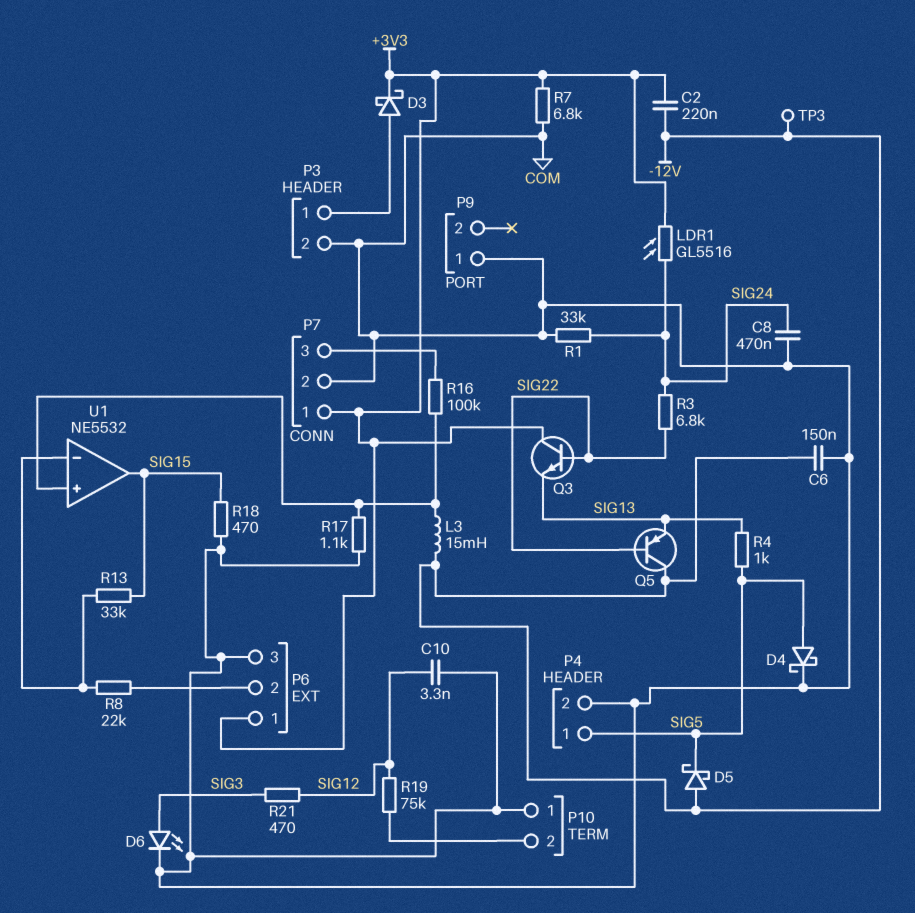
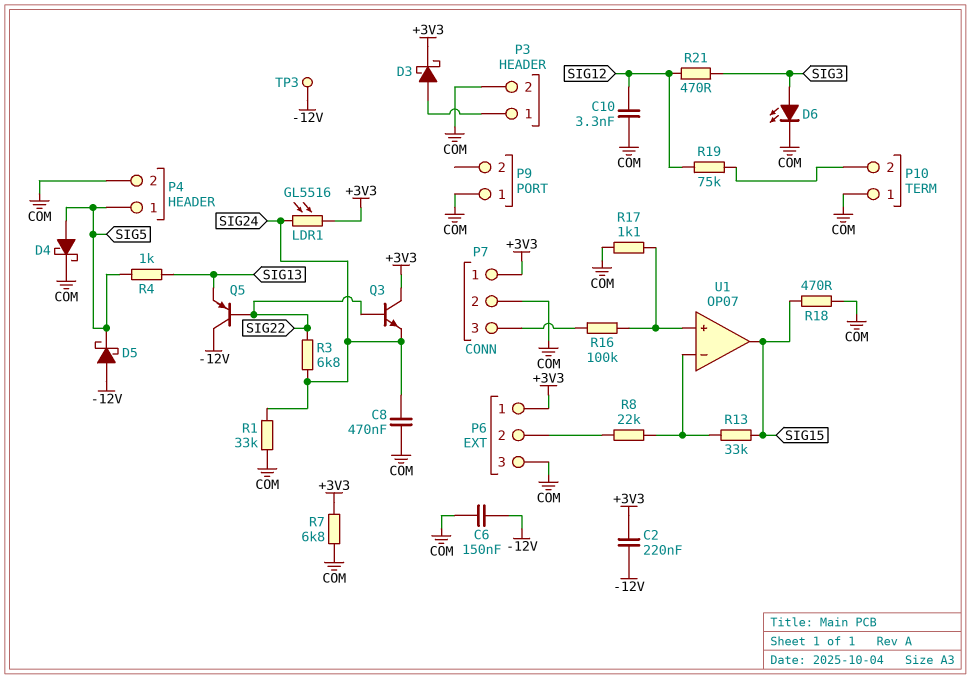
L3: 15mH (-12V, U1/in+) -> none
Q3: NPN (B SIG22, C +3V3, E SIG13) -> NPN (B SIG22, C +3V3, E SIG24)
U1: NE5532 -> OP07

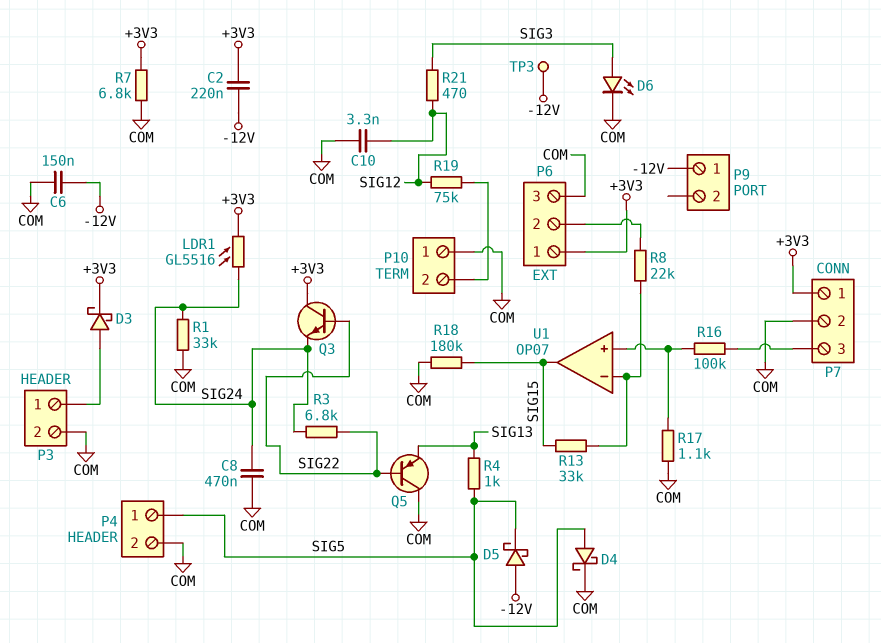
P9 pin 1: COM -> -12V
Q5: PNP (B SIG22, C -12V, E SIG13) -> PNP (B SIG22, C COM, E SIG13)
R18: 470 (COM, SIG15) -> 180k (COM, SIG15)

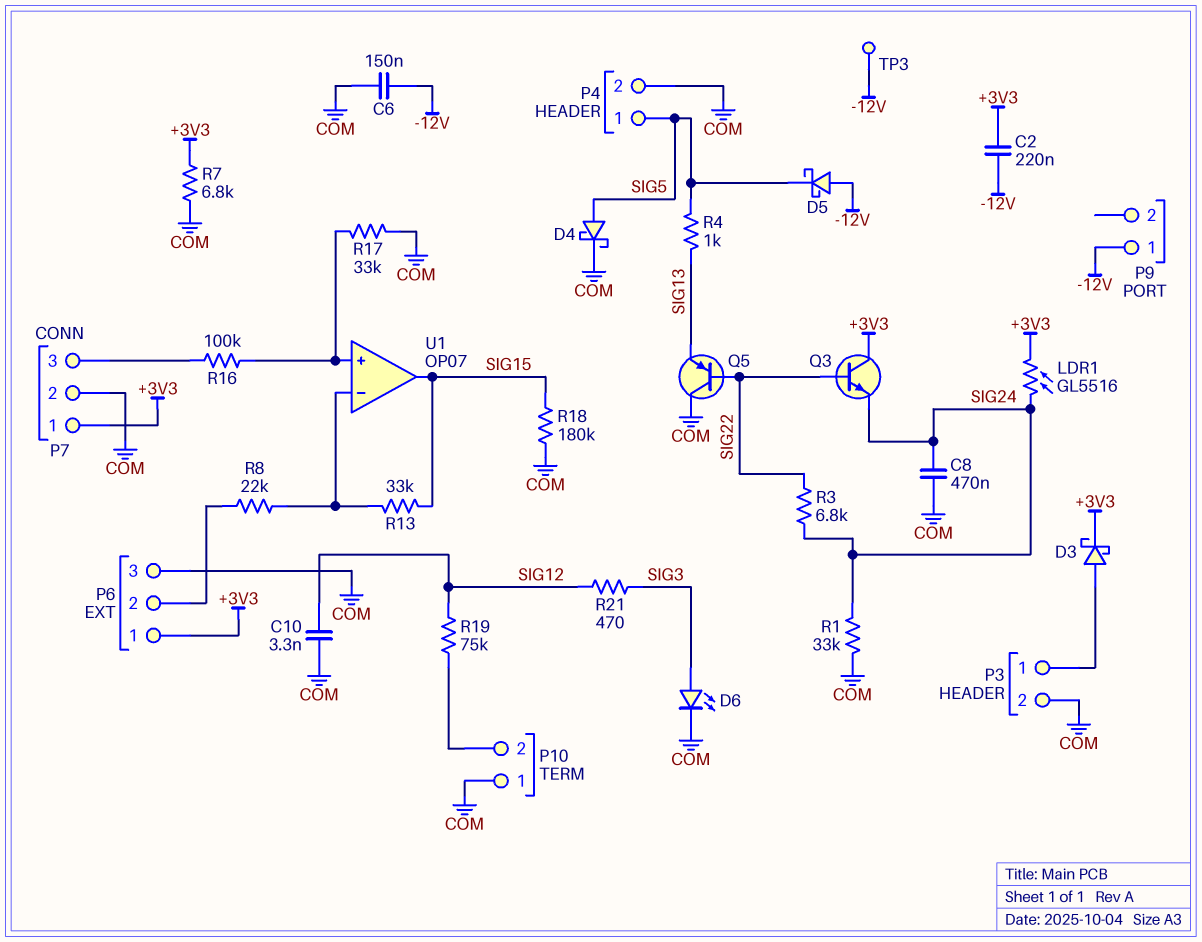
R17: 1.1k (COM, U1/in+) -> 33k (COM, U1/in+)

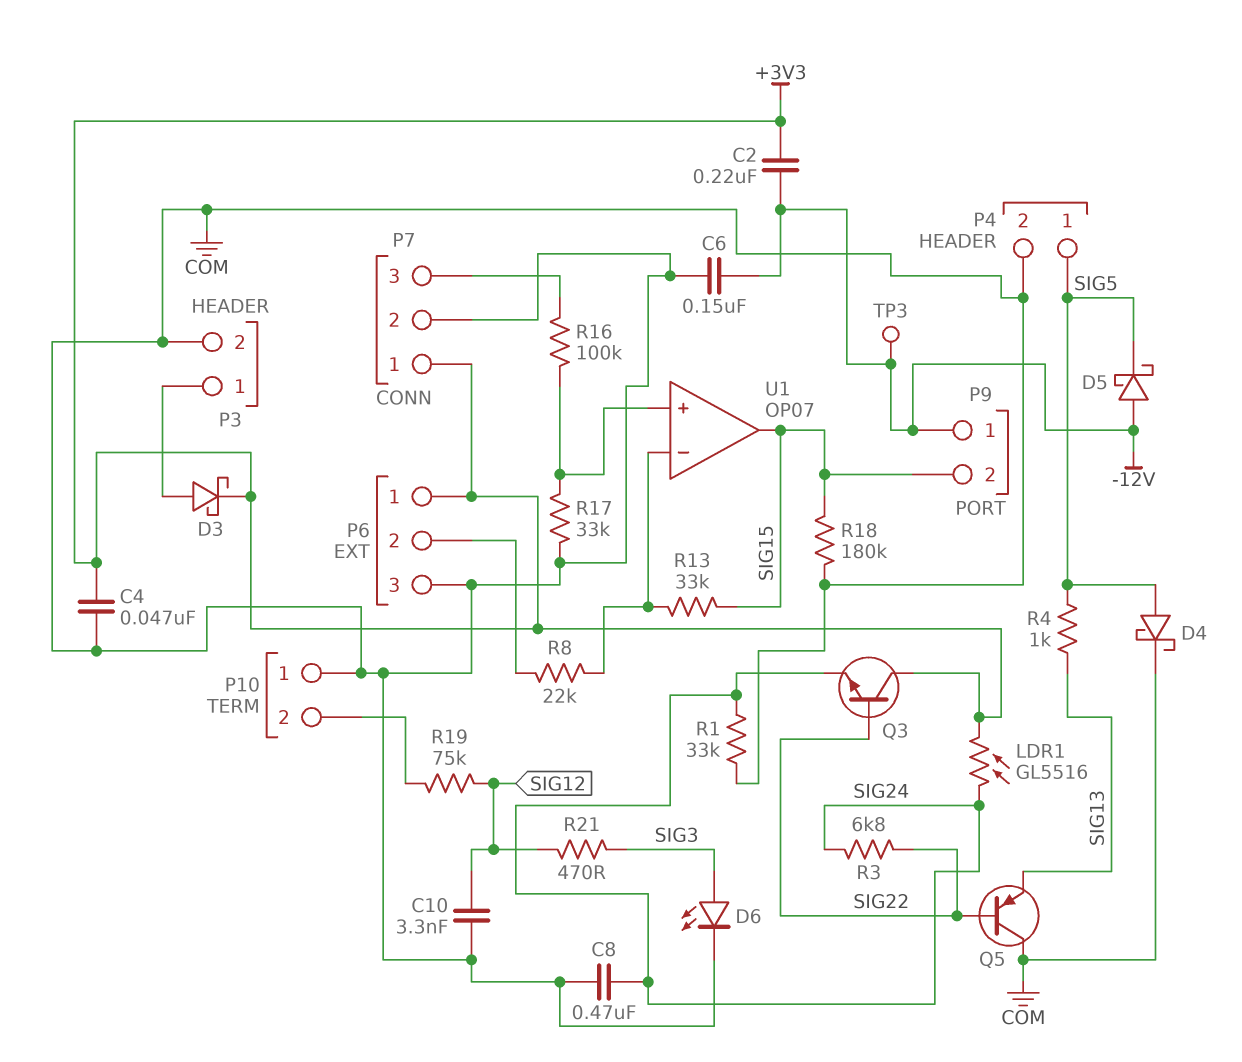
C4: none -> 47nF (+3V3, COM)
P9 pin 2: none -> SIG15
R7: 6.8k (+3V3, COM) -> none

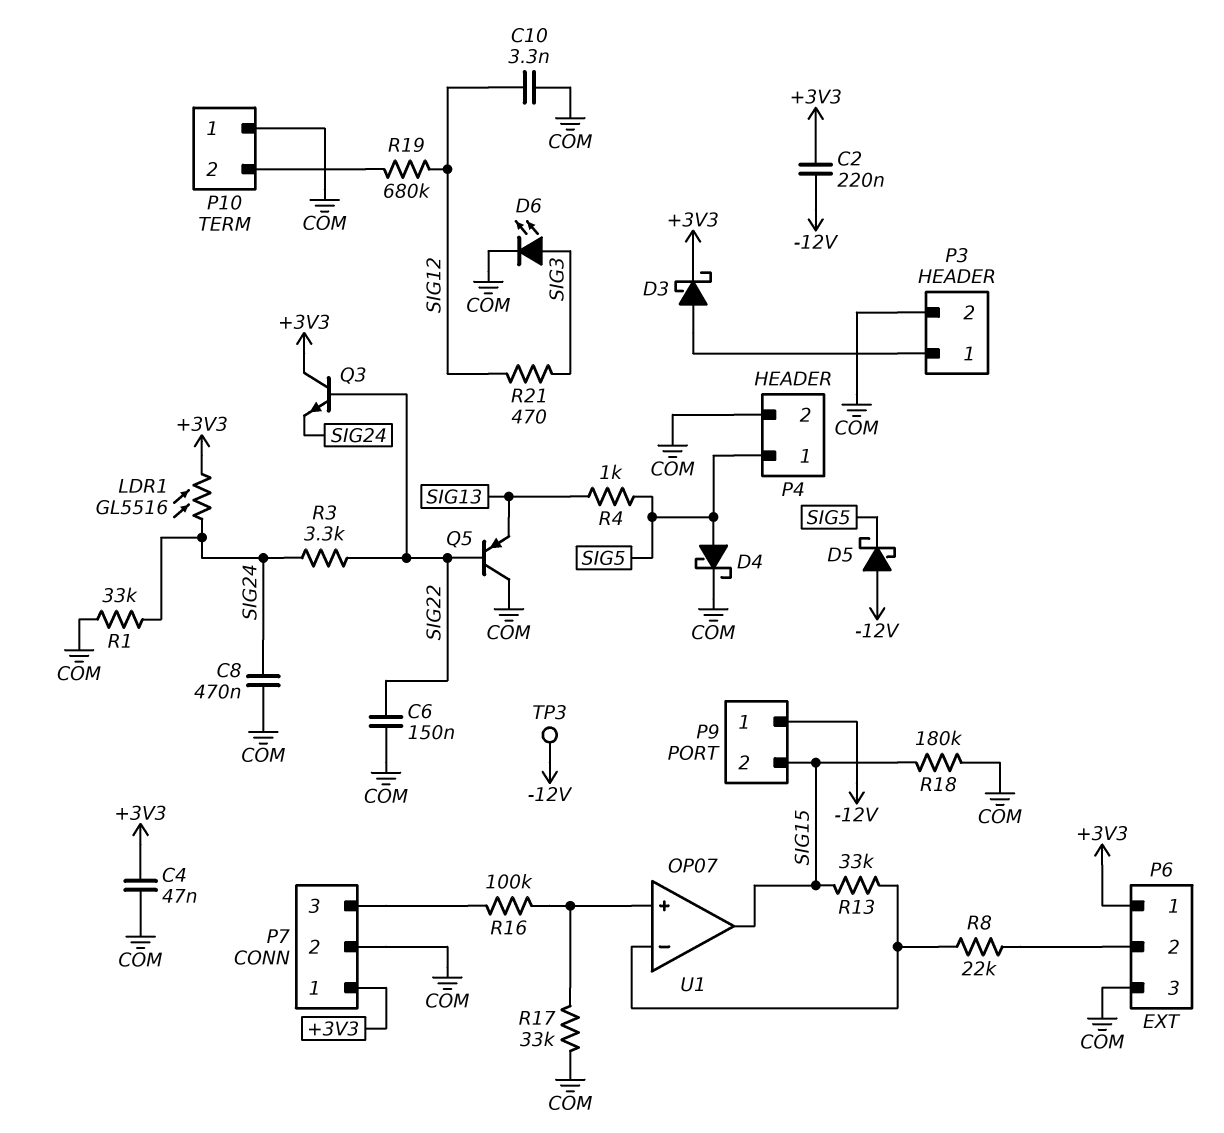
C6: 150nF (-12V, COM) -> 150nF (COM, SIG22)
R3: 6.8k (SIG22, SIG24) -> 3.3k (SIG22, SIG24)
R19: 75k (P10/2, SIG12) -> 680k (P10/2, SIG12)

